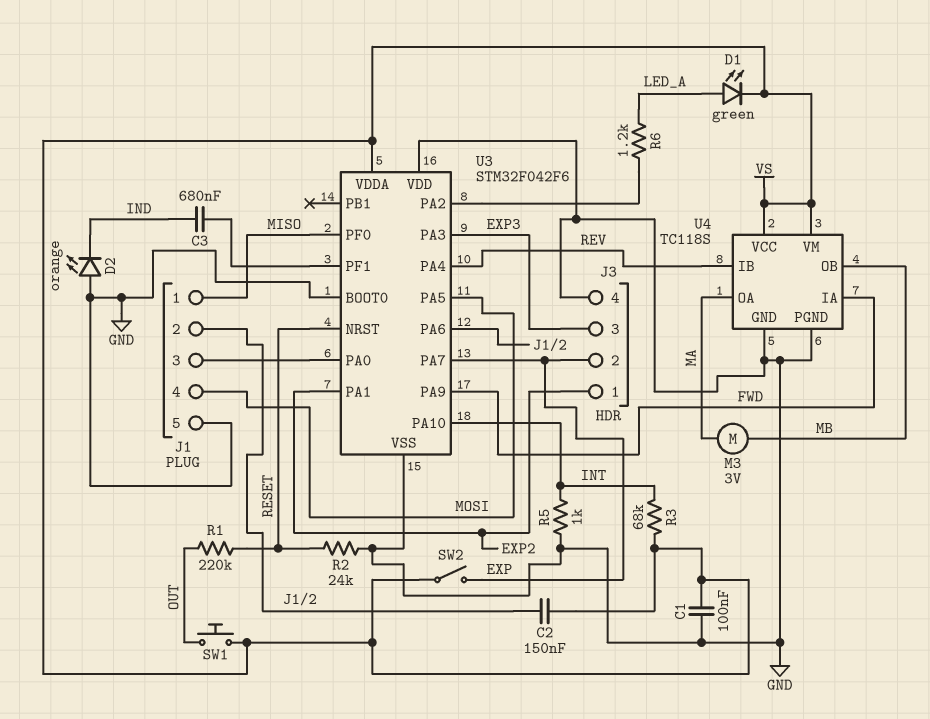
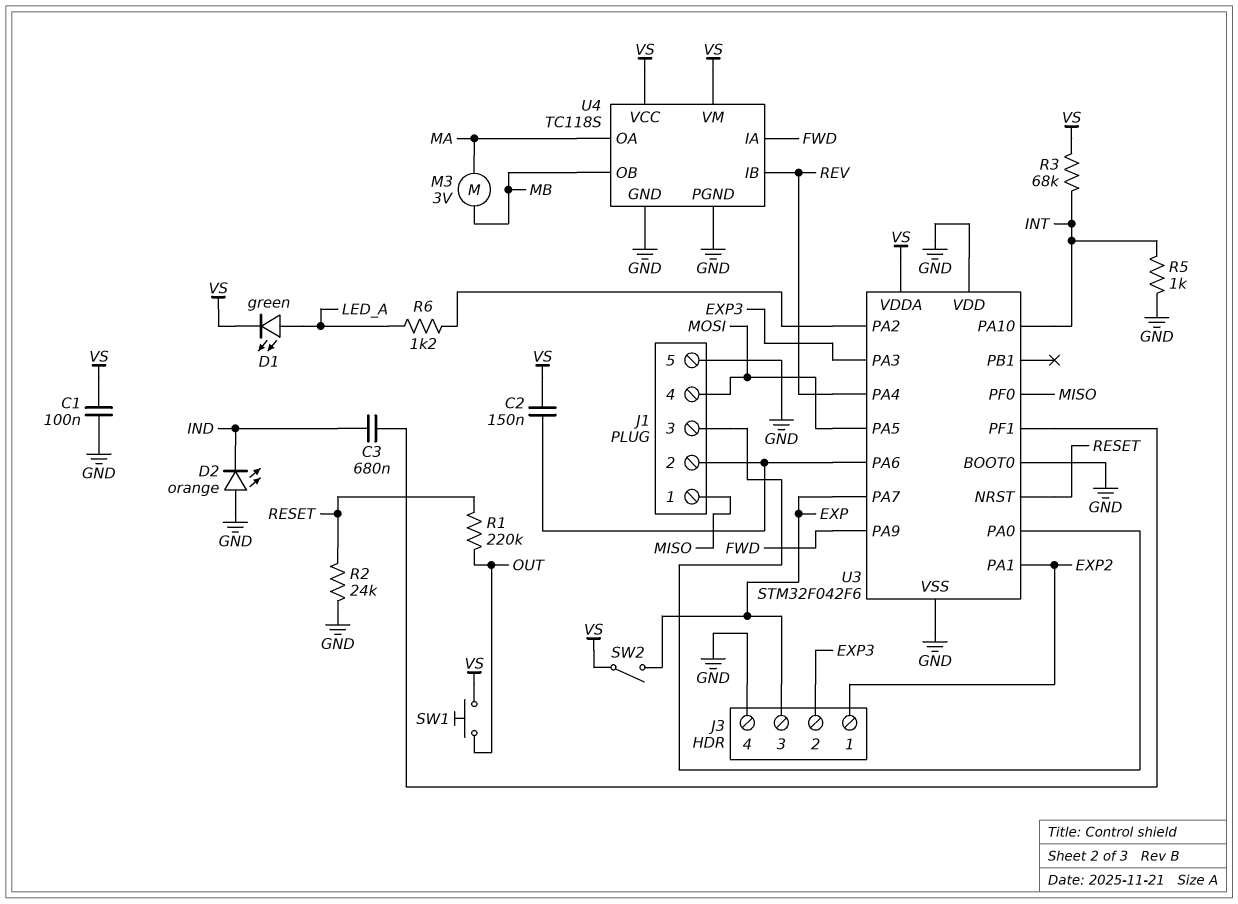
J3 pin 2: EXP -> EXP3
J3 pin 3: EXP3 -> EXP

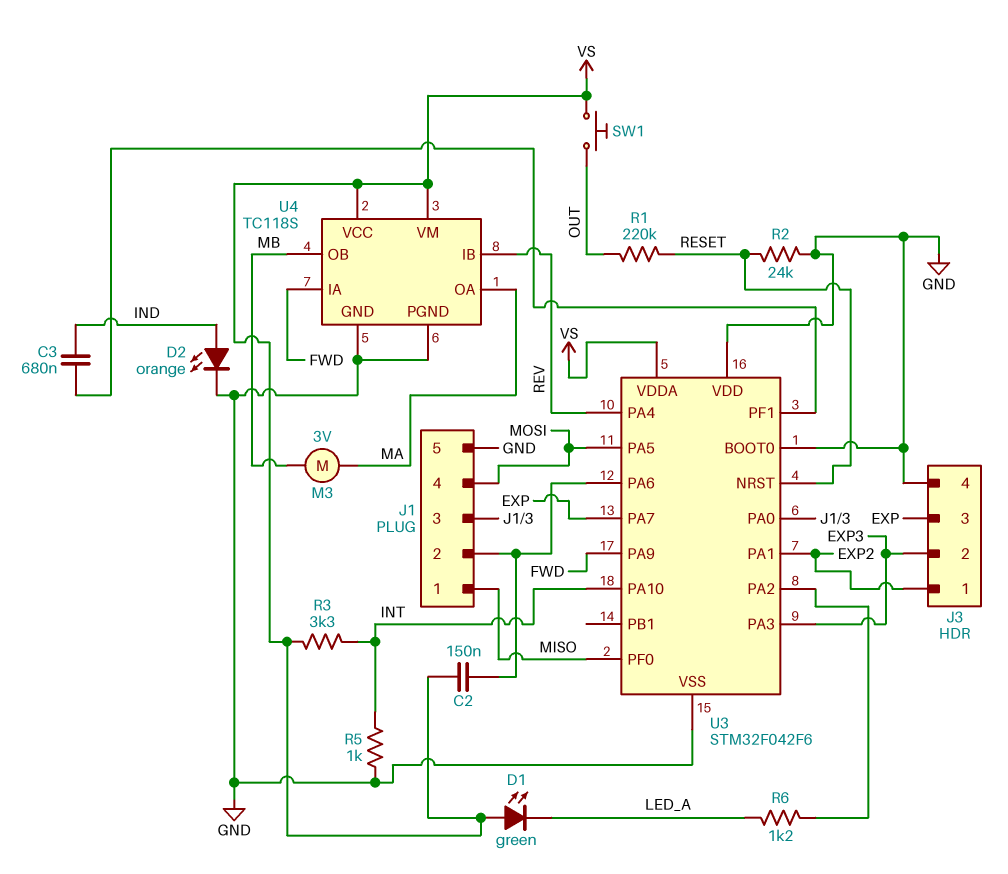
C1: 100nF (GND, VS) -> none
D1: LED green (A LED_A, K VS) -> LED green (A VS, K LED_A)
D2: LED orange (A GND, K IND) -> LED orange (A IND, K GND)
R3: 68k (INT, VS) -> 3.3k (INT, VS)
SW2: switch (EXP, VS) -> none

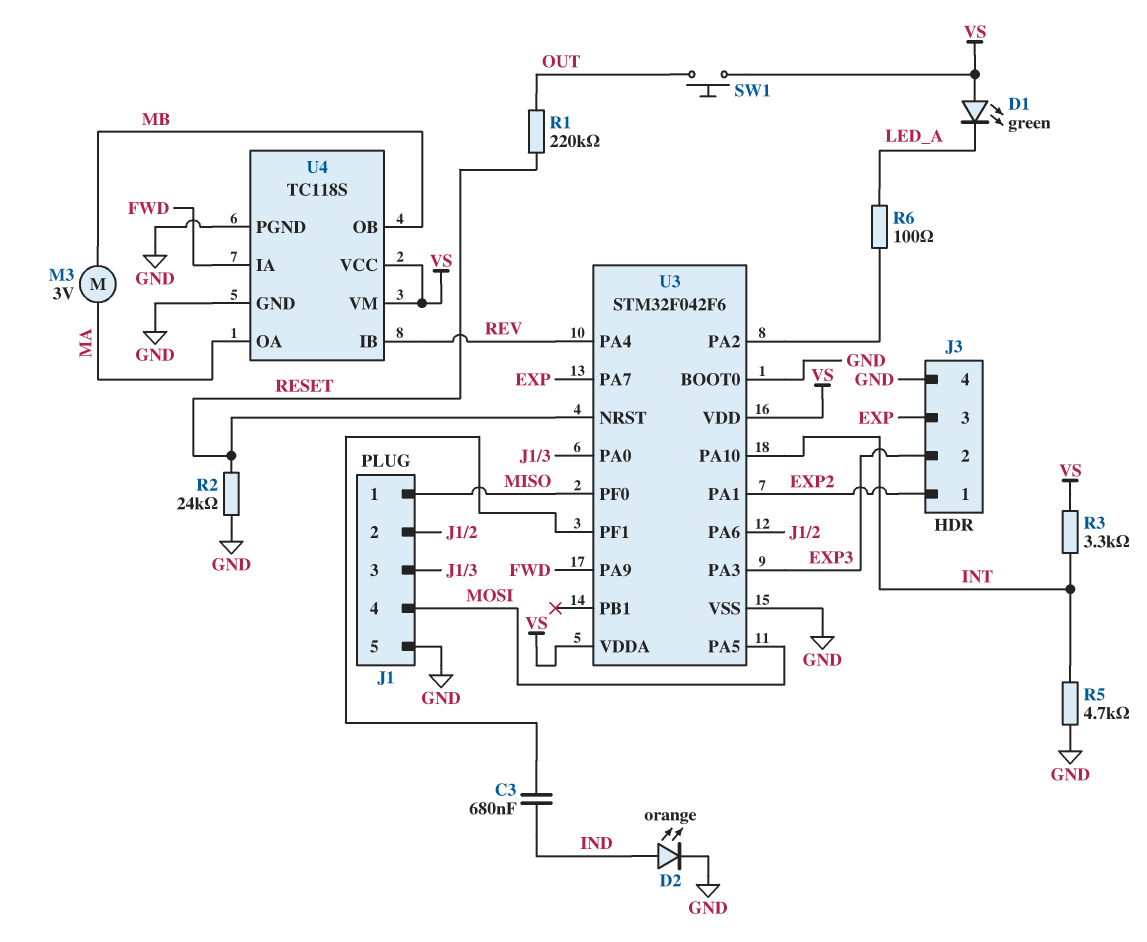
C2: 150nF (J1/2, VS) -> none
R5: 1k (GND, INT) -> 4.7k (GND, INT)
R6: 1.2k (LED_A, U3/PA2) -> 100 (LED_A, U3/PA2)
U3 pin VDD: GND -> VS

